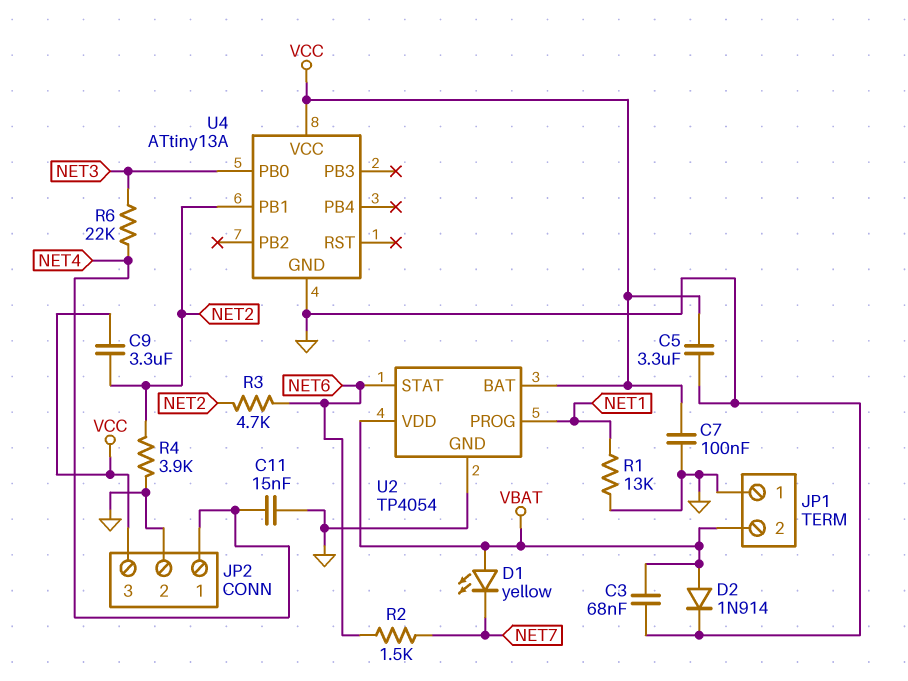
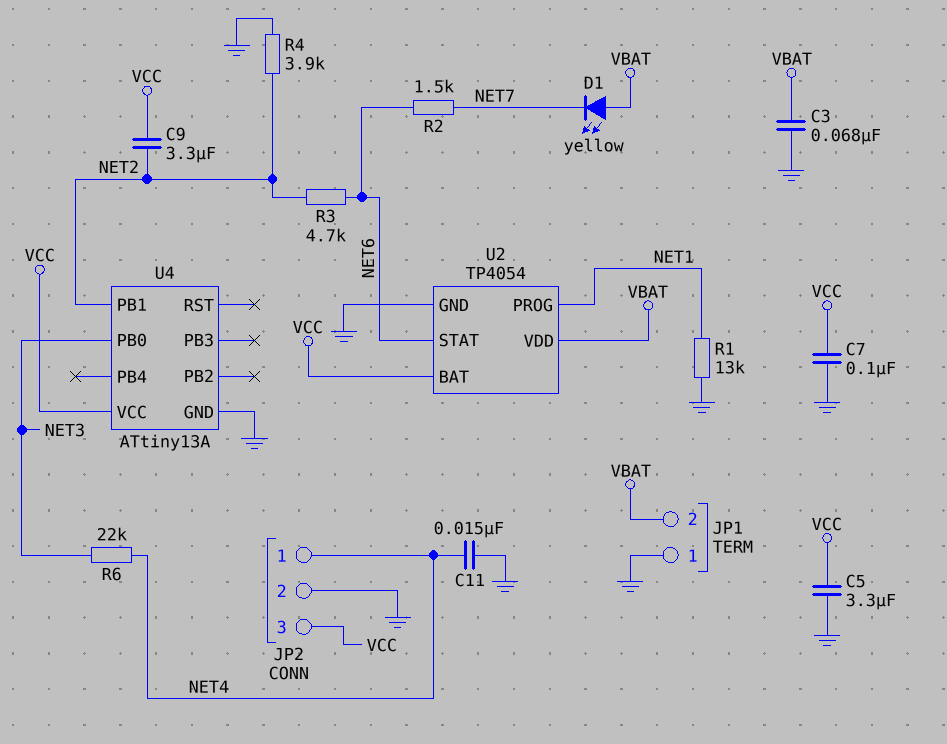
D2: diode 1N914 (A VBAT, K GND) -> none

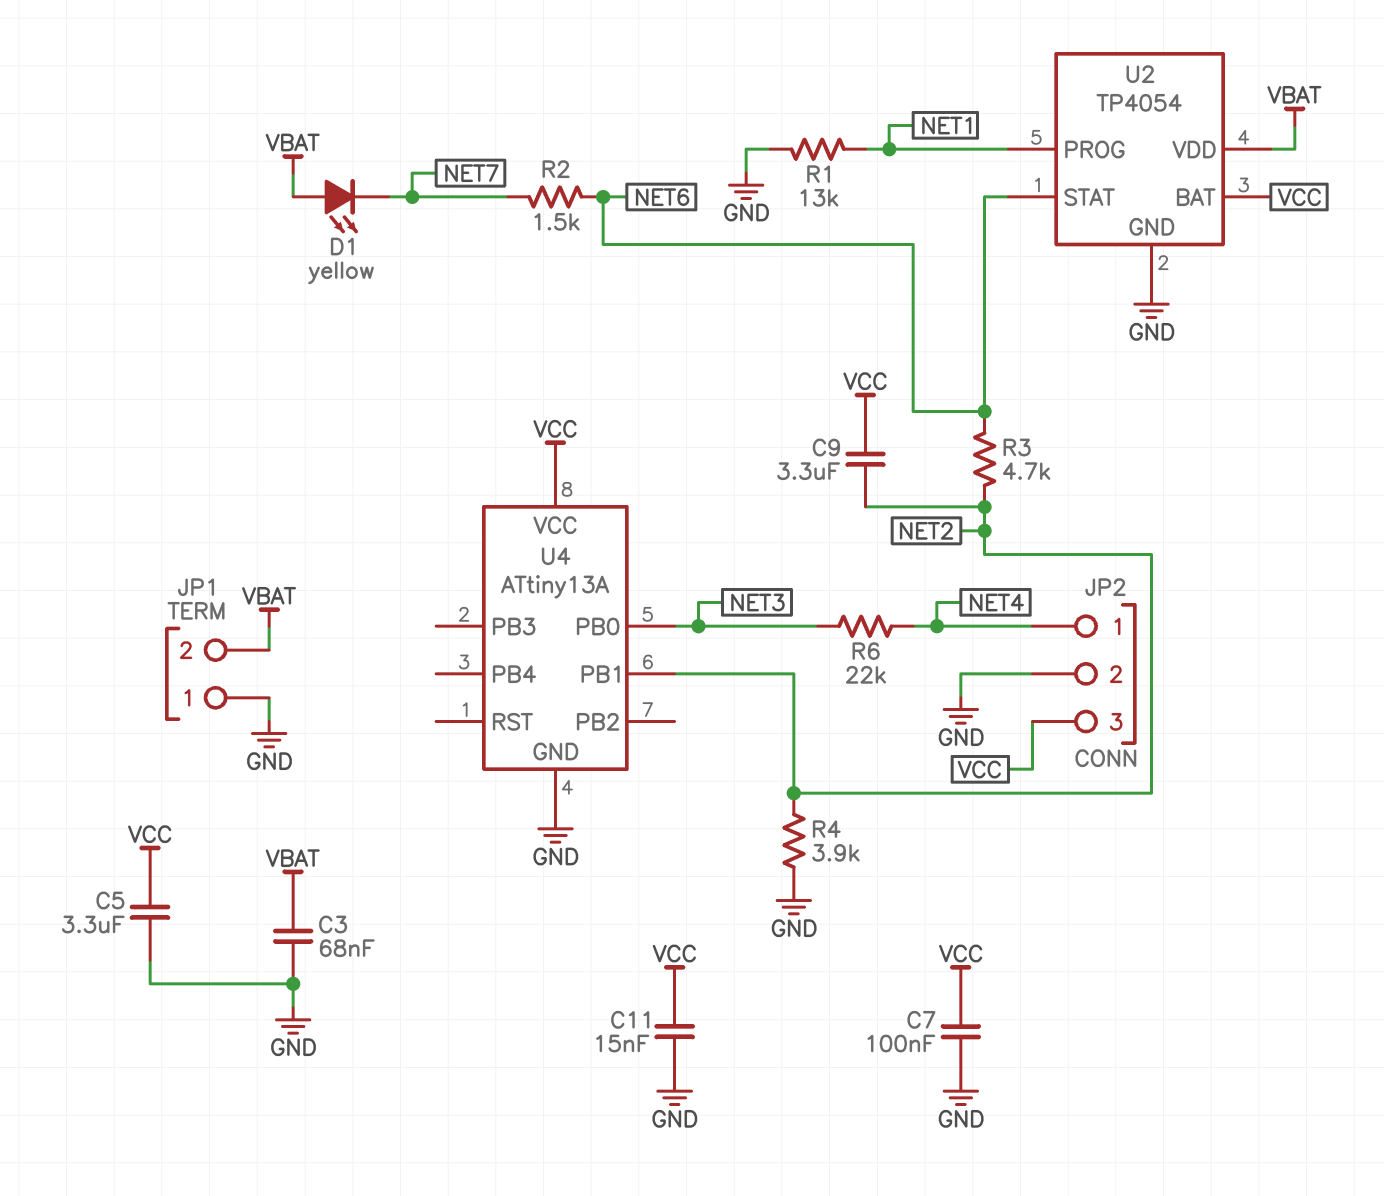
C11: 15nF (GND, NET4) -> 15nF (GND, VCC)

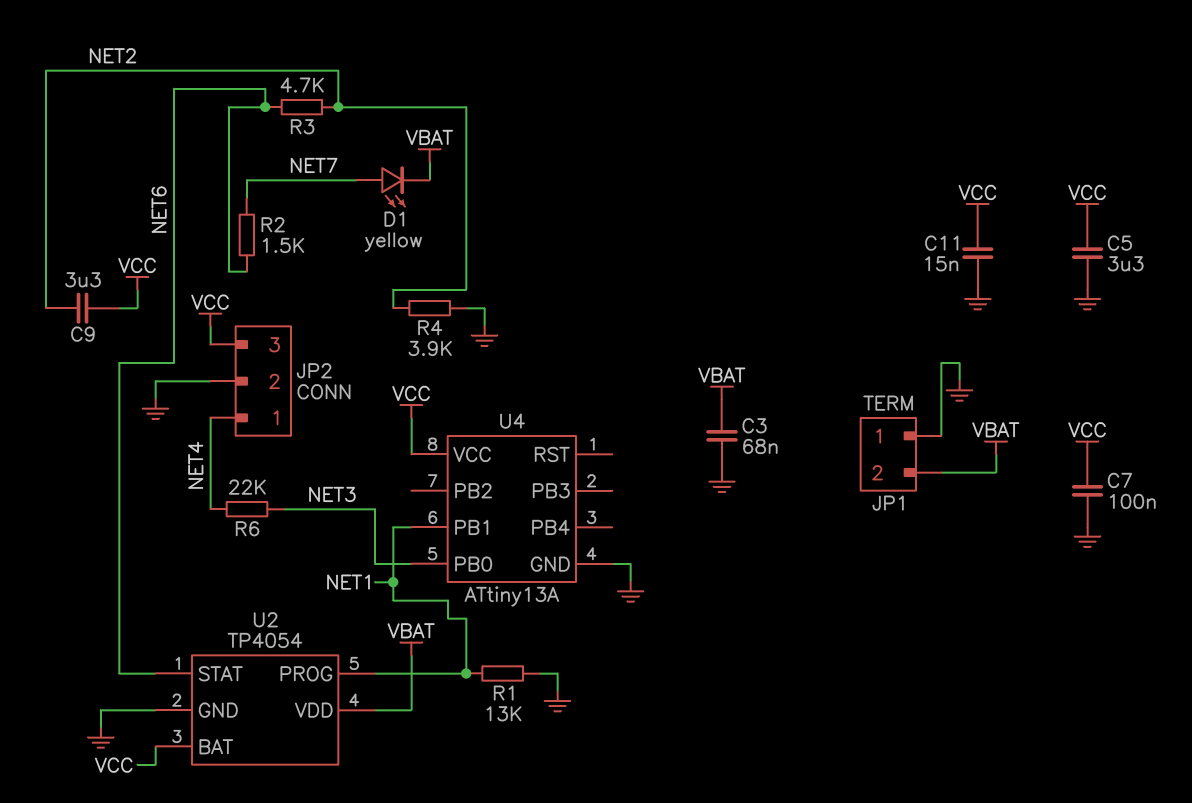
D1: LED yellow (A VBAT, K NET7) -> LED yellow (A NET7, K VBAT)
U4 pin PB1: NET2 -> NET1

